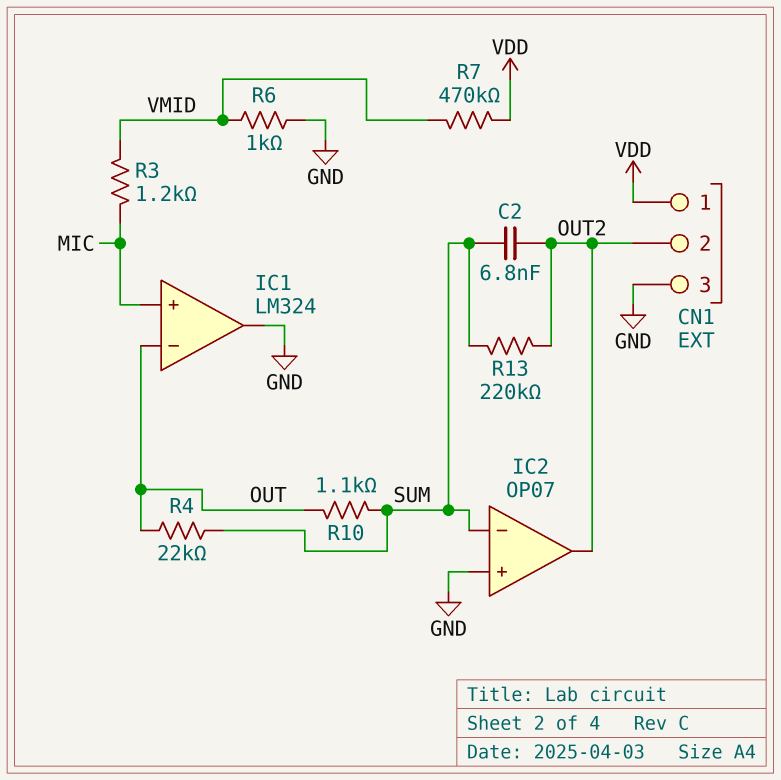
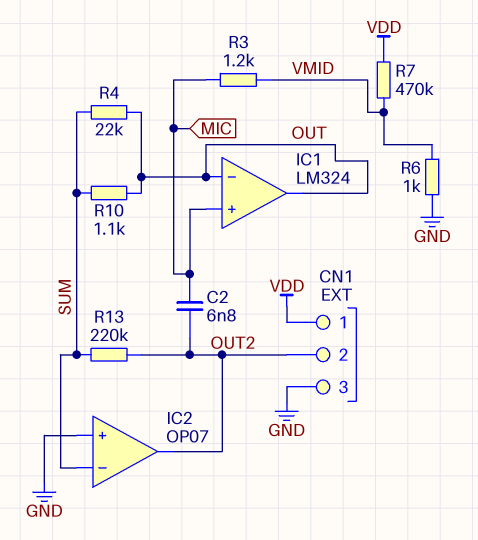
C2: 6.8nF (OUT2, SUM) -> 6.8nF (MIC, OUT2)
IC1 pin out: GND -> OUT

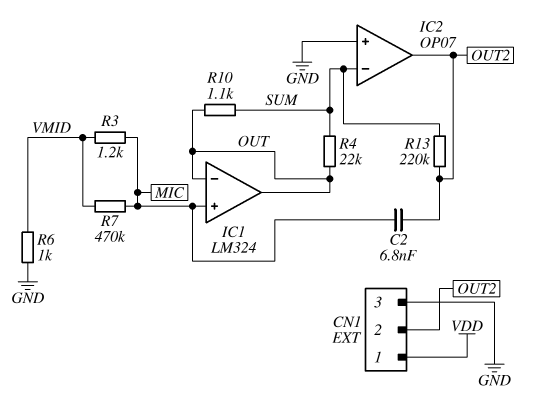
R7: 470k (VDD, VMID) -> 470k (MIC, VMID)

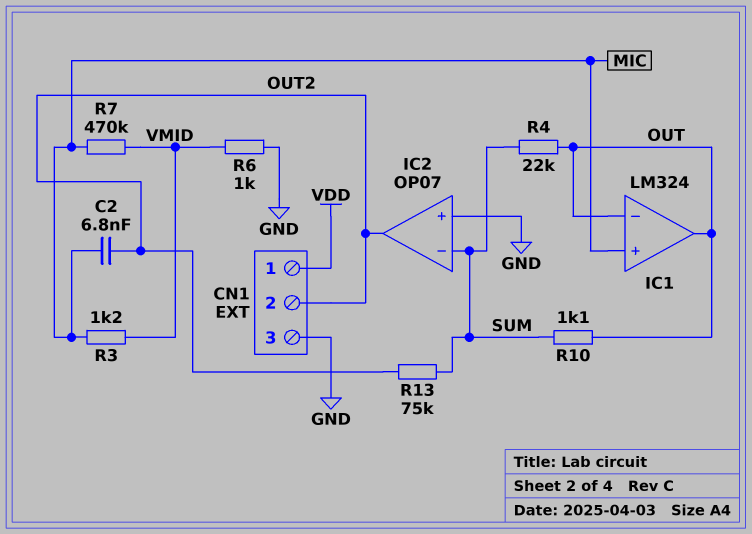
R13: 220k (OUT2, SUM) -> 75k (OUT2, SUM)

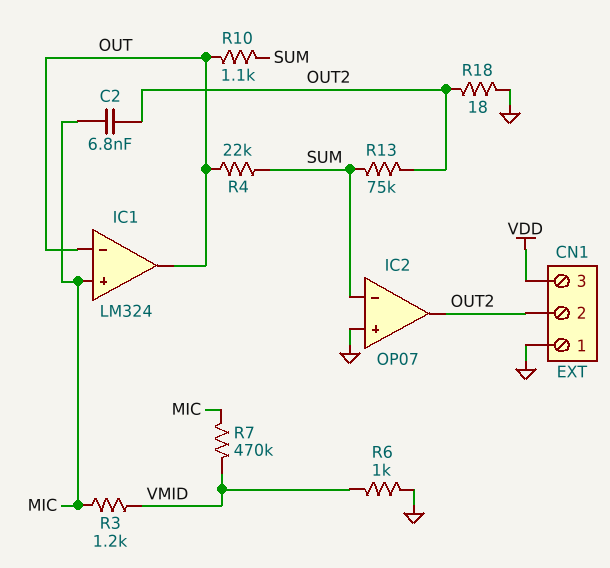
CN1 pin 1: VDD -> GND
CN1 pin 3: GND -> VDD
R18: none -> 18 (GND, OUT2)

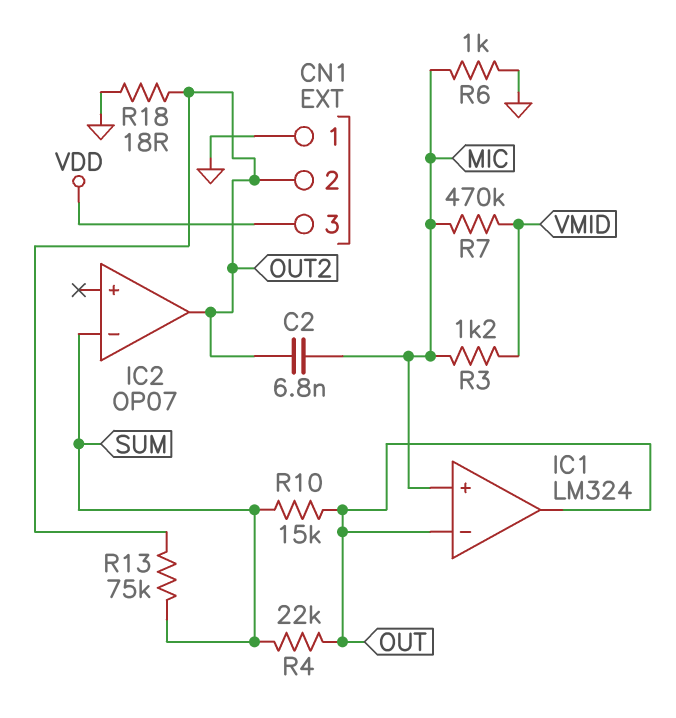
IC2 pin in+: GND -> none
R6: 1k (GND, VMID) -> 1k (GND, MIC)
R10: 1.1k (OUT, SUM) -> 15k (OUT, SUM)

